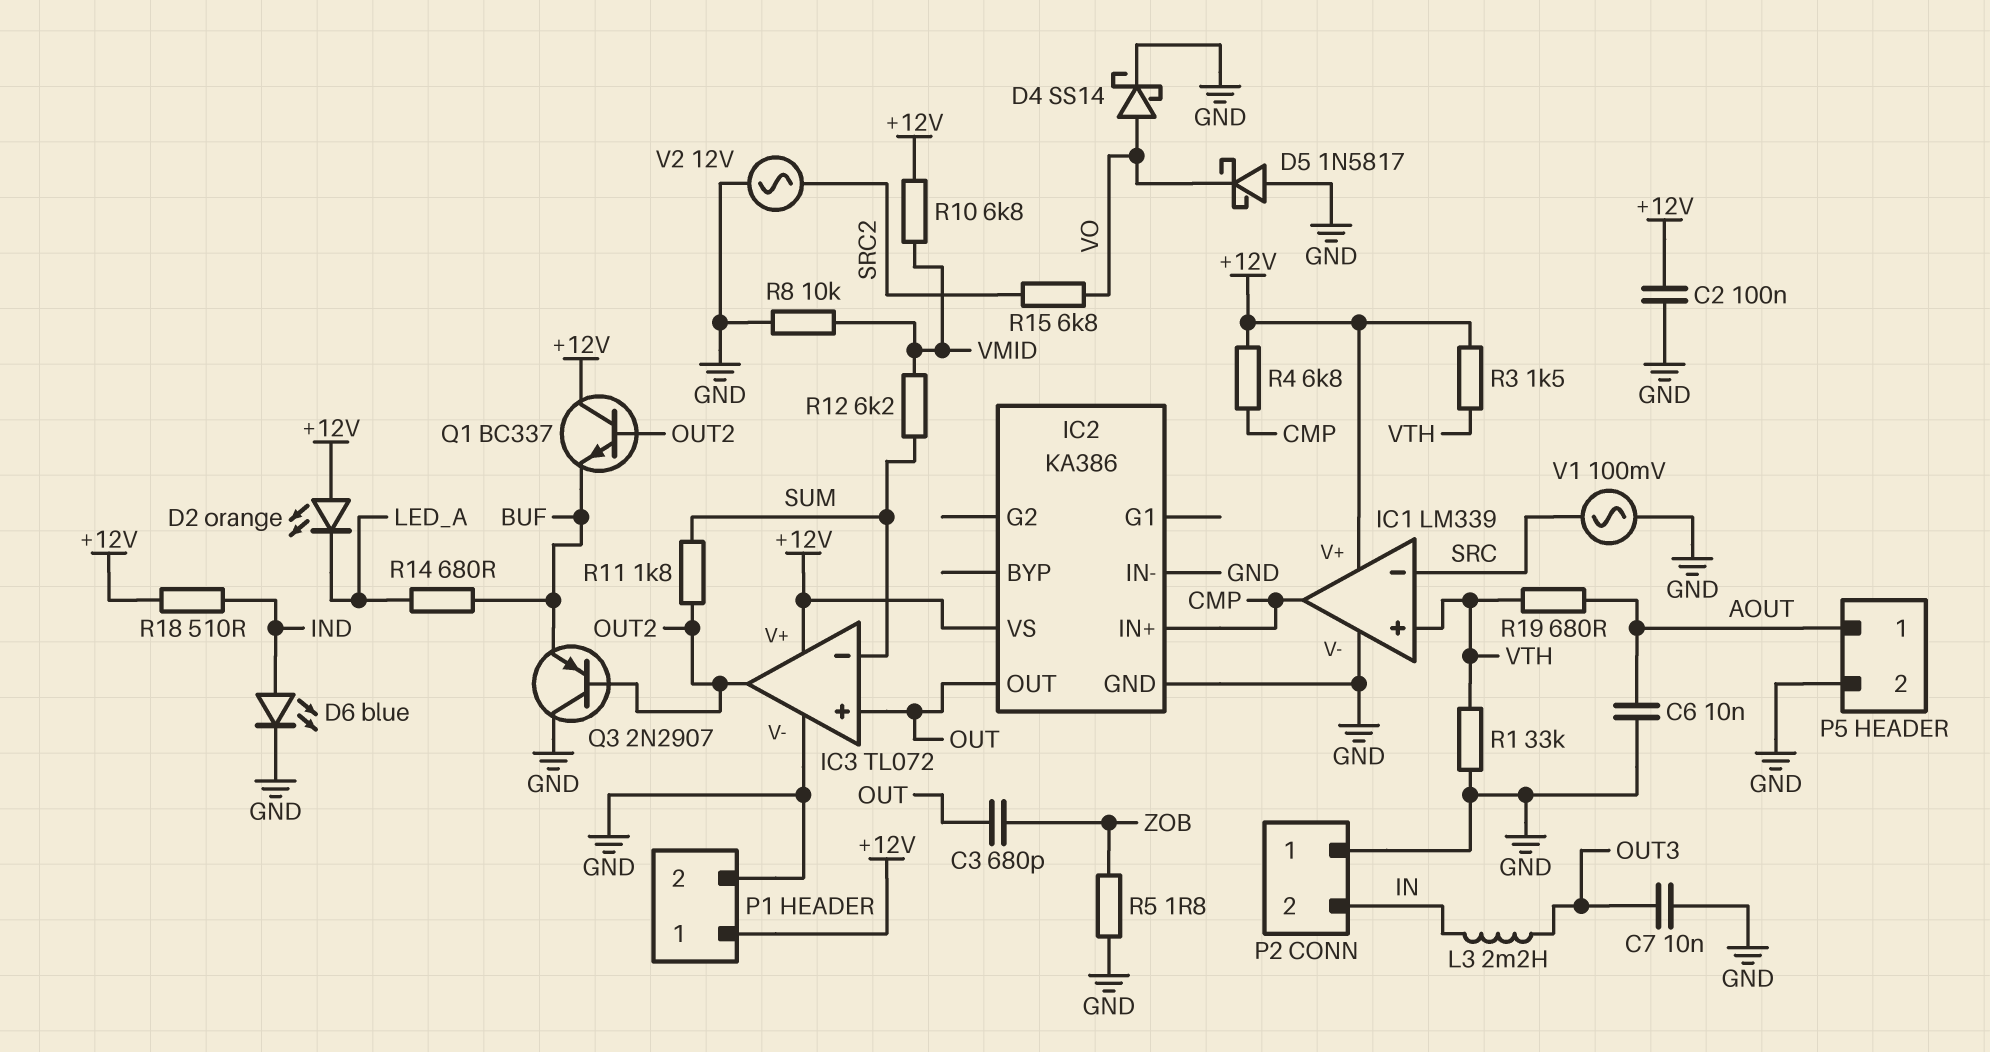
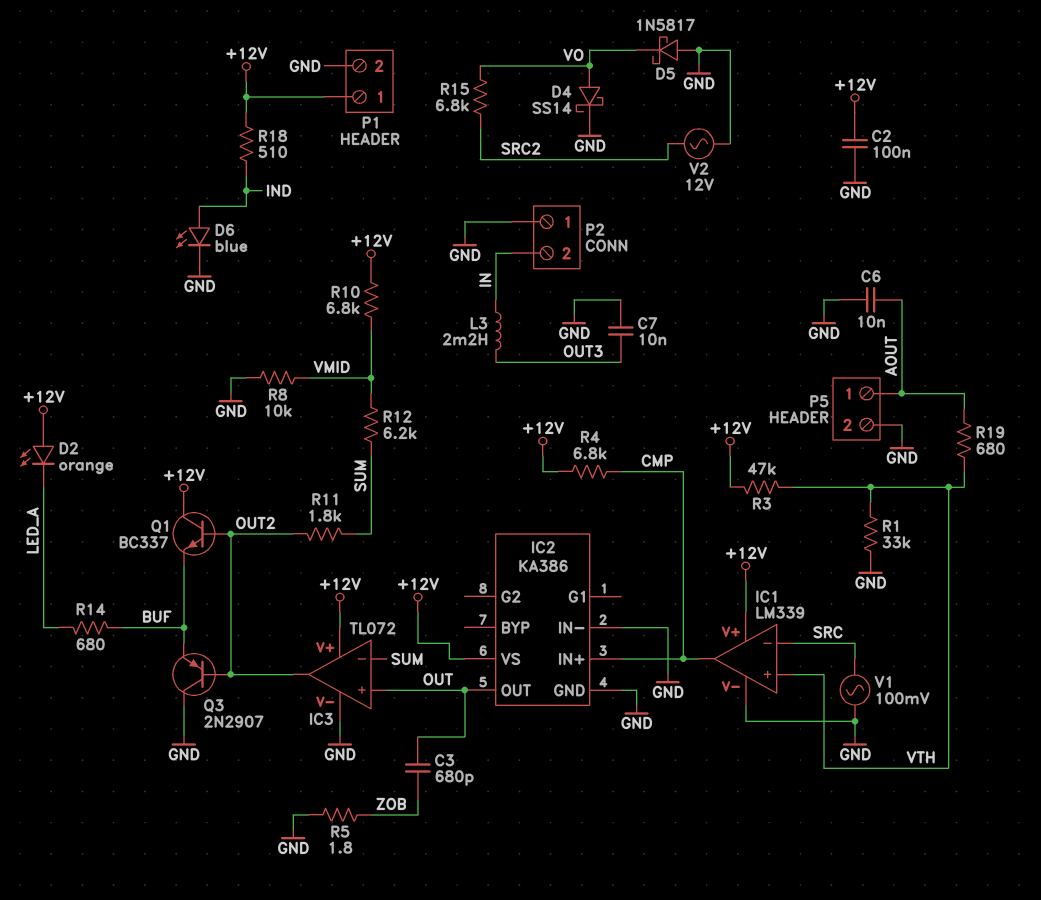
R3: 1.5k (+12V, VTH) -> 47k (+12V, VTH)

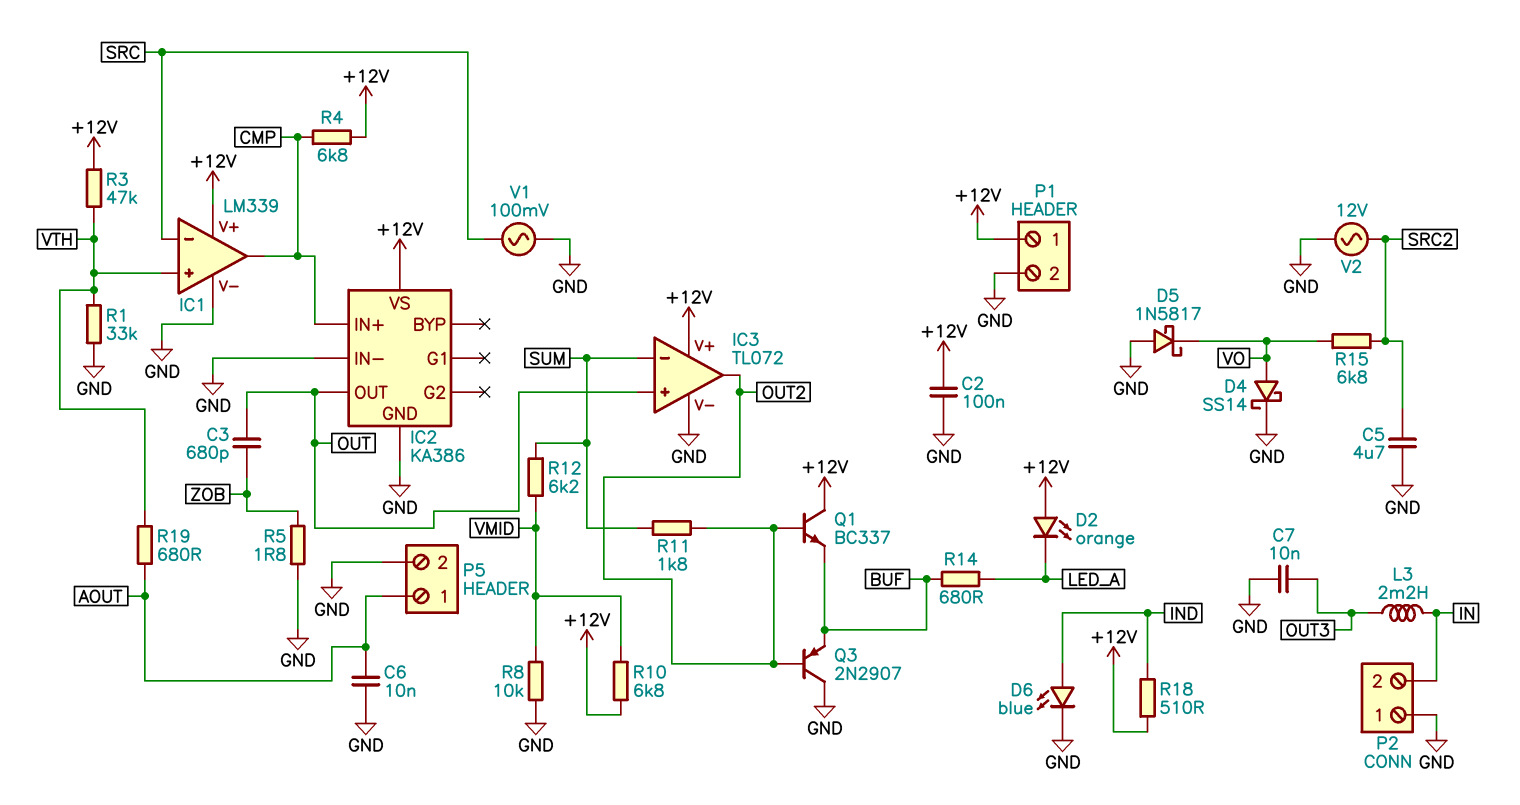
C5: none -> 4.7uF (GND, SRC2)

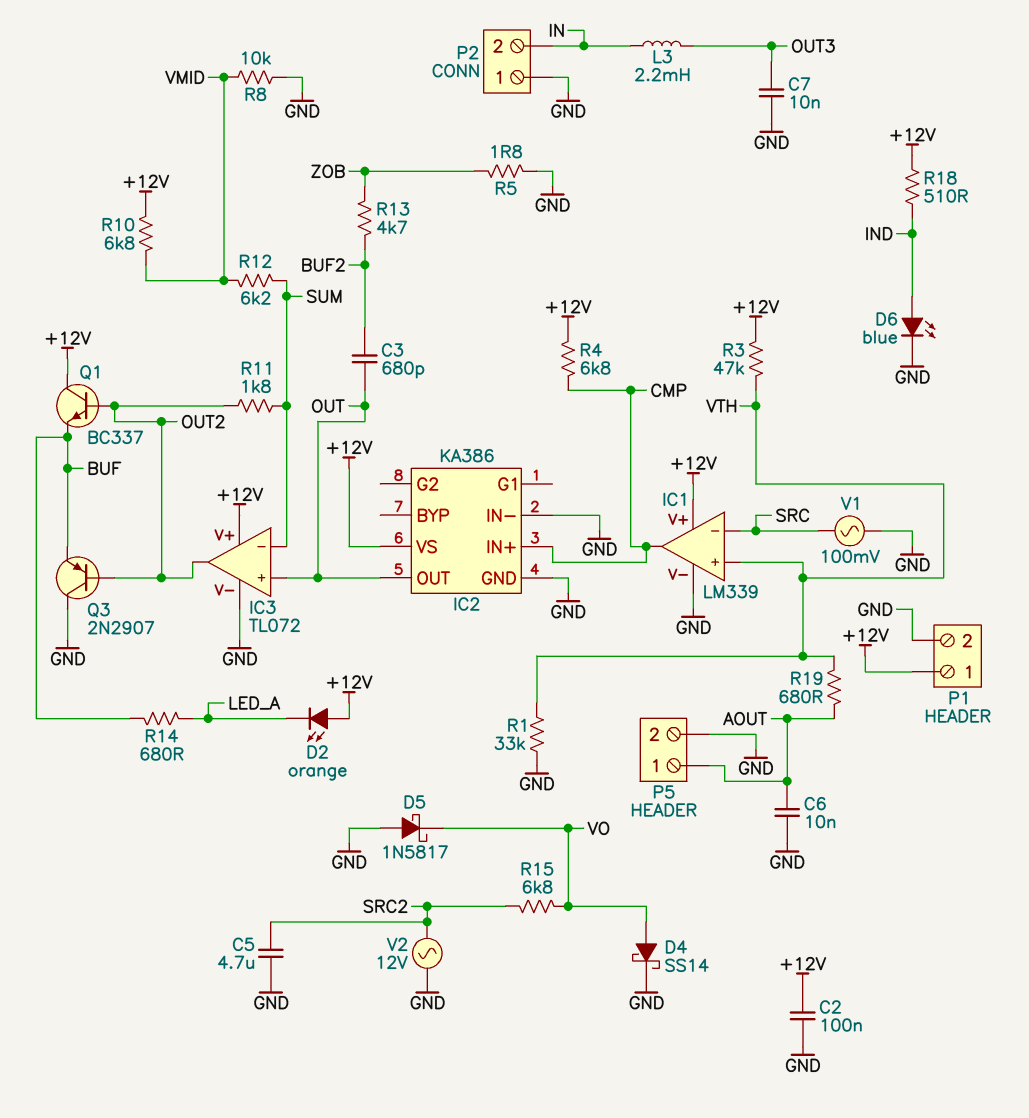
C3: 680pF (OUT, ZOB) -> 680pF (BUF2, OUT)
R13: none -> 4.7k (BUF2, ZOB)

